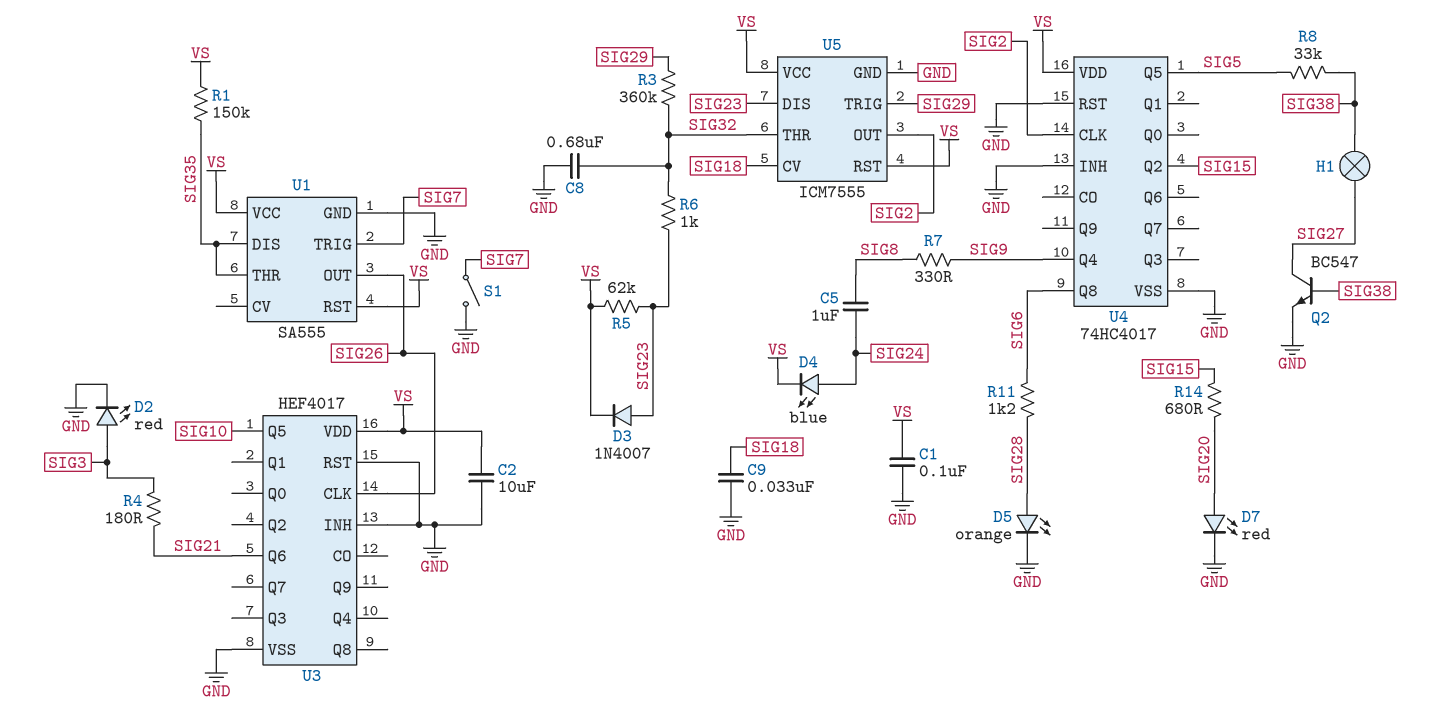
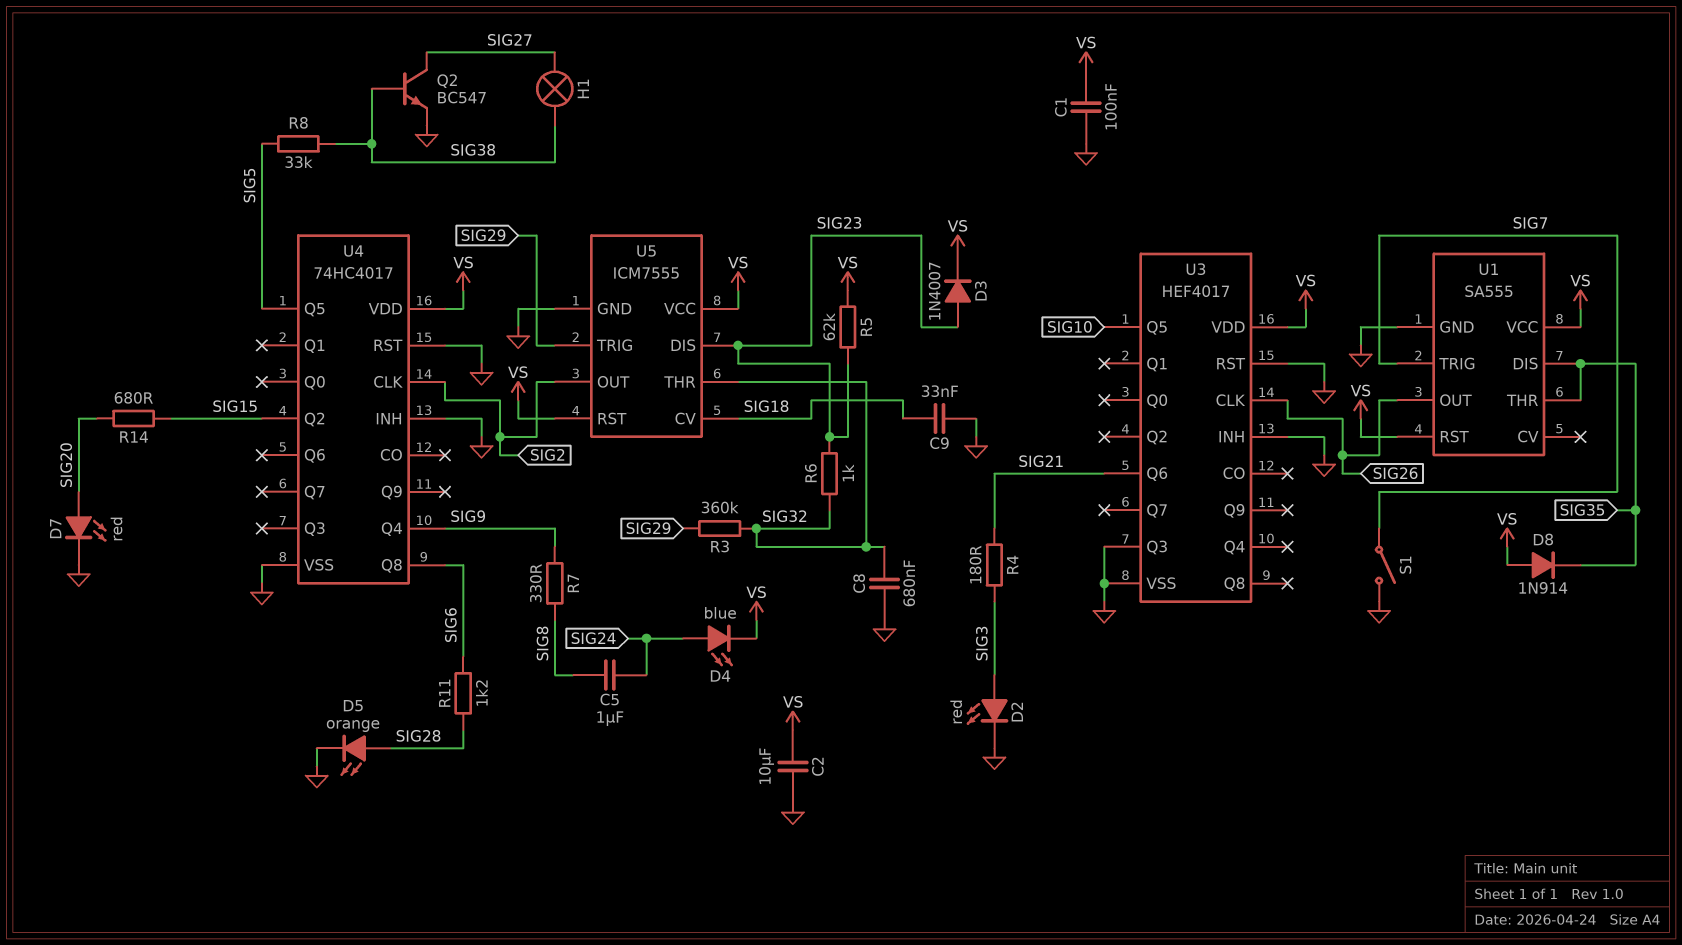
D8: none -> diode 1N914 (A VS, K SIG35)
R1: 150k (SIG35, VS) -> none
U3 pin Q3: none -> GND

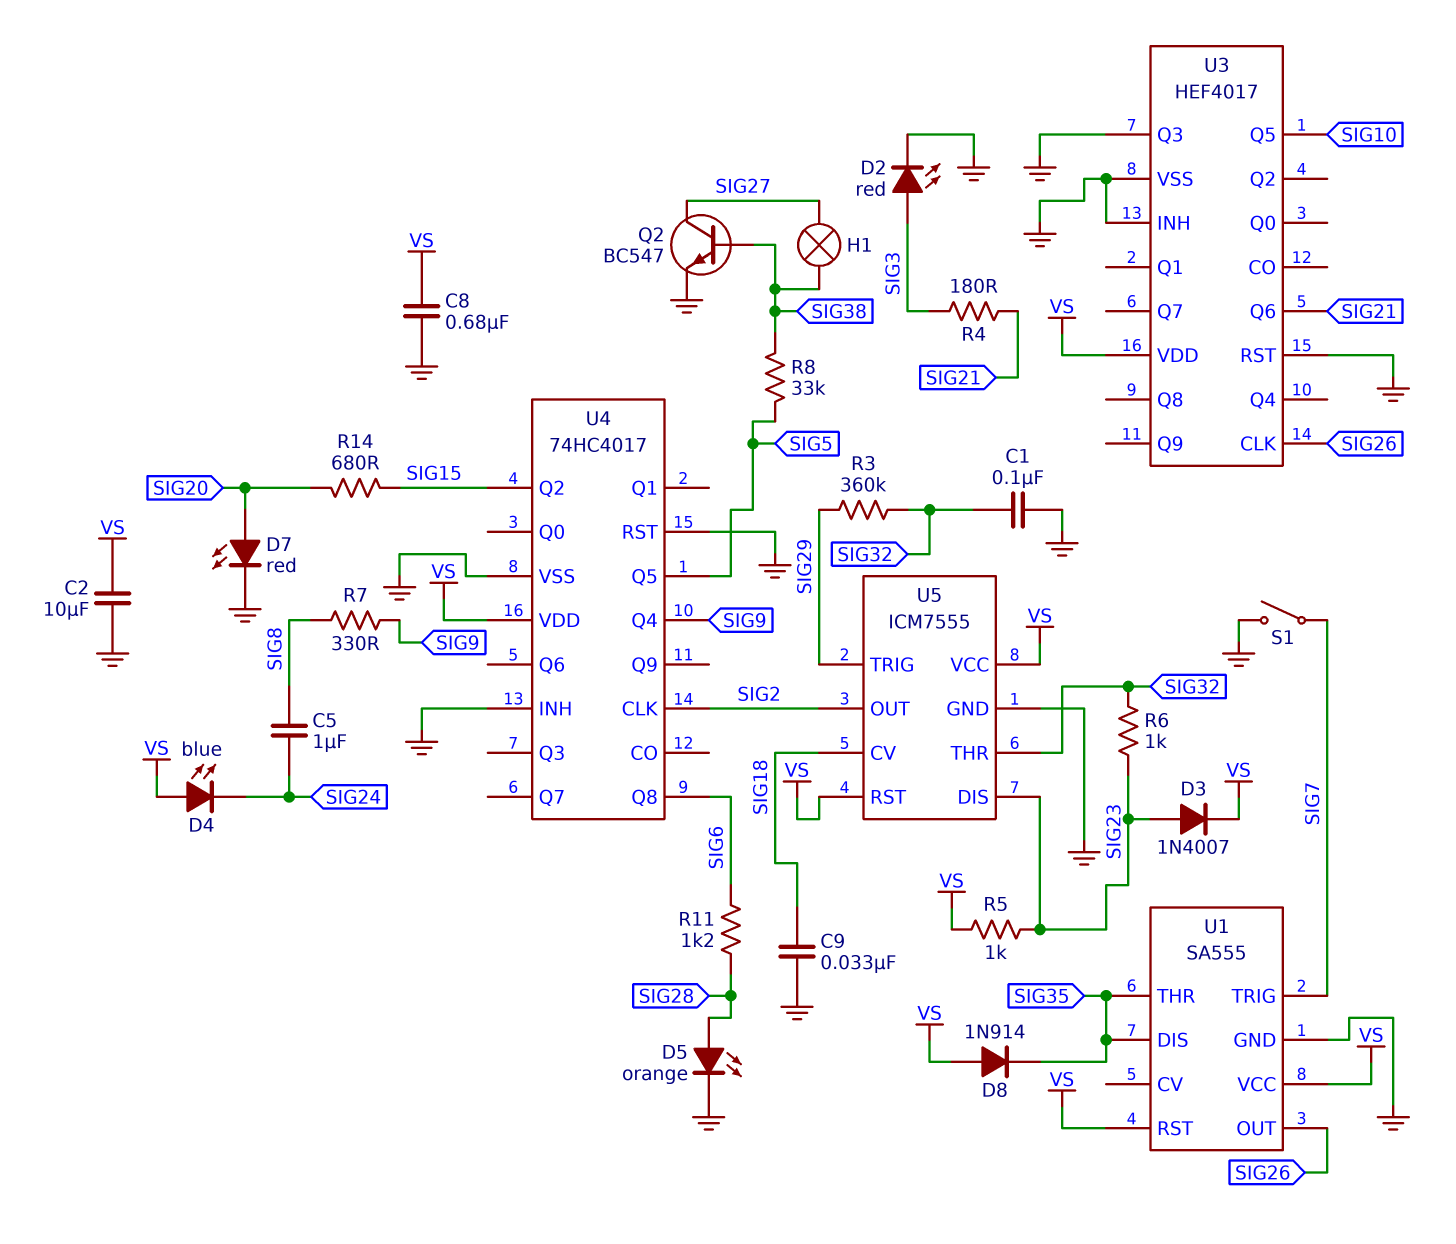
C1: 100nF (GND, VS) -> 100nF (GND, SIG32)
C8: 680nF (GND, SIG32) -> 680nF (GND, VS)
D4: LED blue (A SIG24, K VS) -> LED blue (A VS, K SIG24)
R5: 62k (SIG23, VS) -> 1k (SIG23, VS)

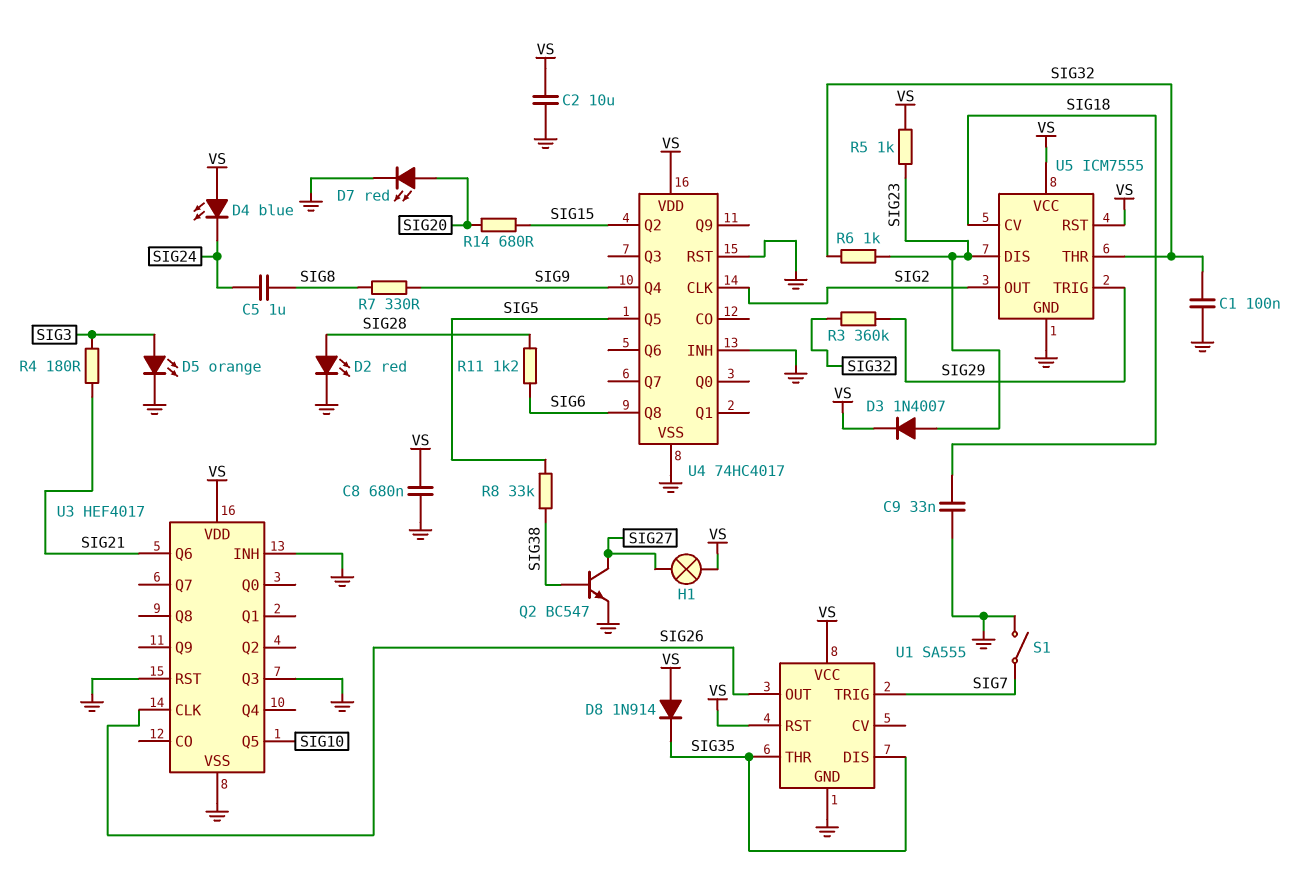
D2: LED red (A SIG3, K GND) -> LED red (A SIG28, K GND)
D5: LED orange (A SIG28, K GND) -> LED orange (A SIG3, K GND)
H1: lamp (SIG27, SIG38) -> lamp (SIG27, VS)

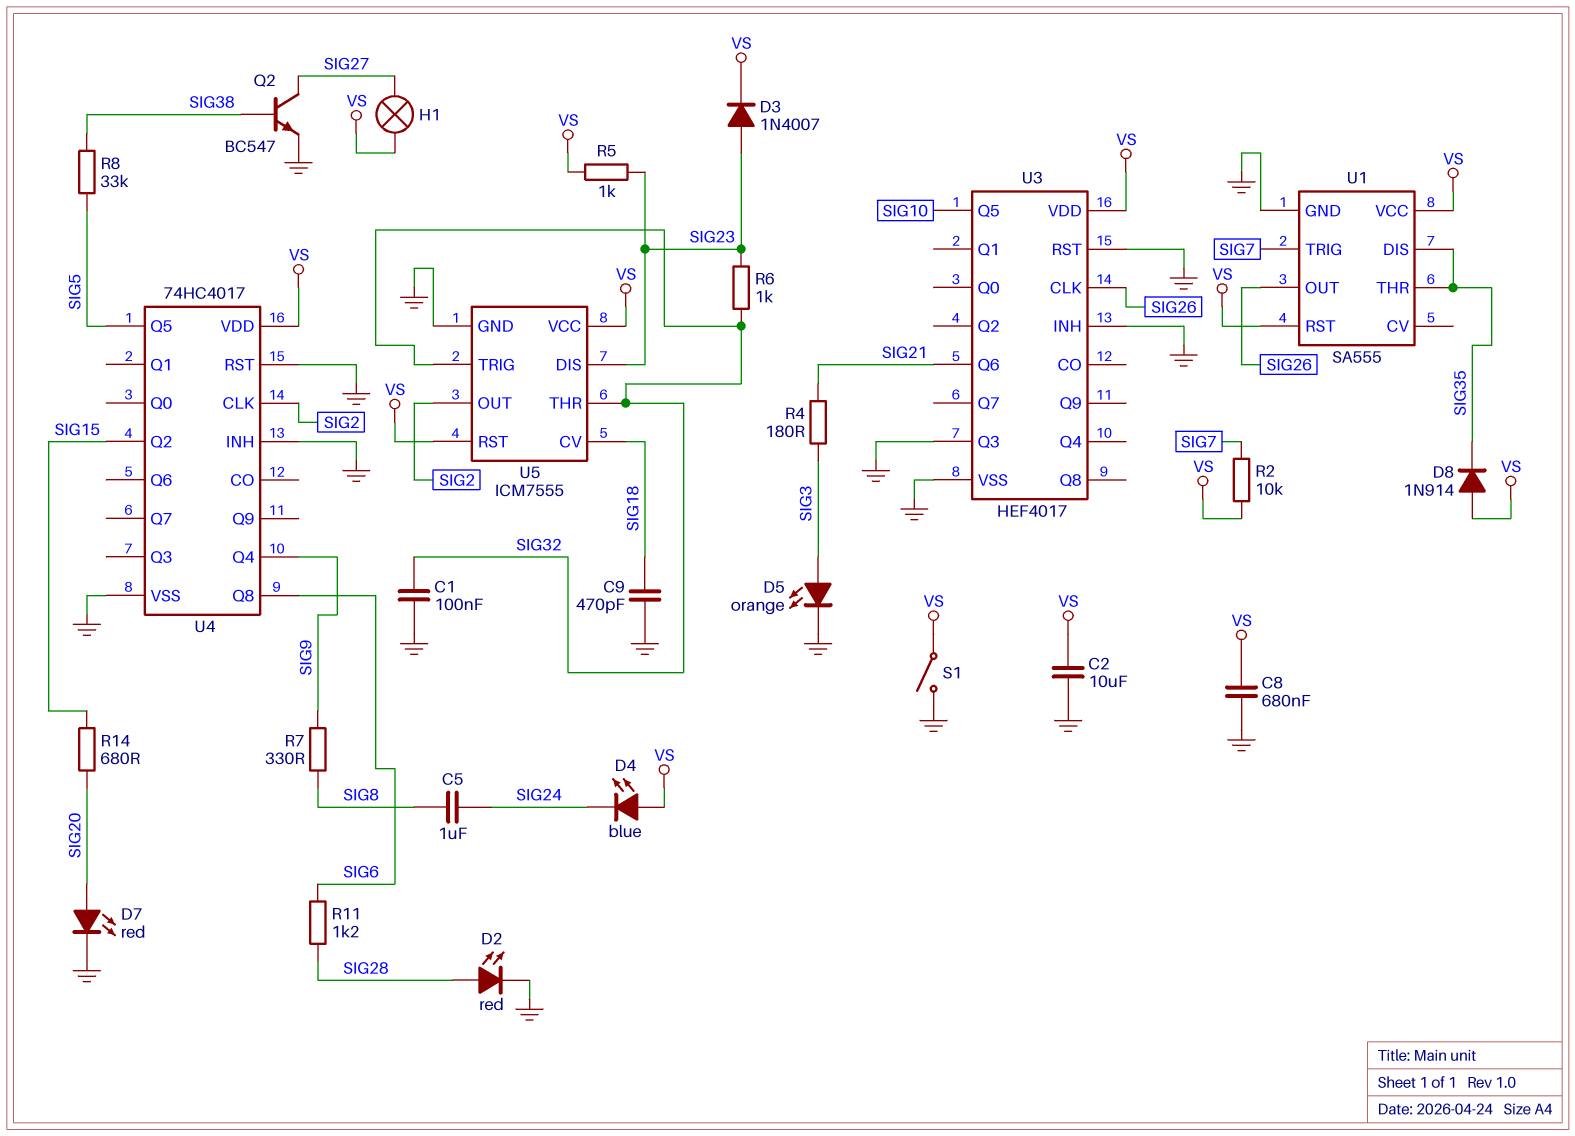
C9: 33nF (GND, SIG18) -> 470pF (GND, SIG18)
R2: none -> 10k (SIG7, VS)
R3: 360k (SIG29, SIG32) -> none
S1: switch (GND, SIG7) -> switch (GND, VS)
U5 pin TRIG: SIG29 -> SIG32

